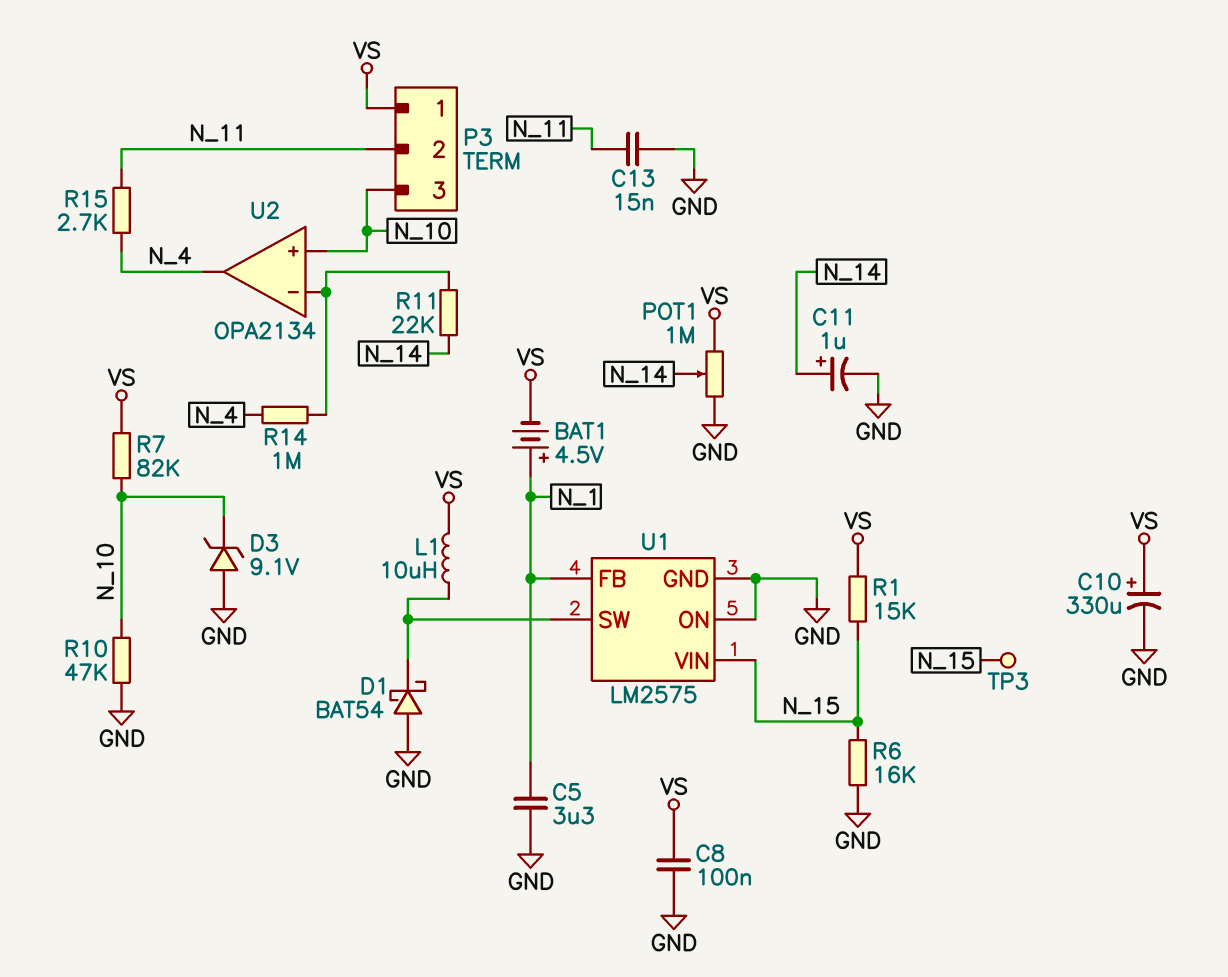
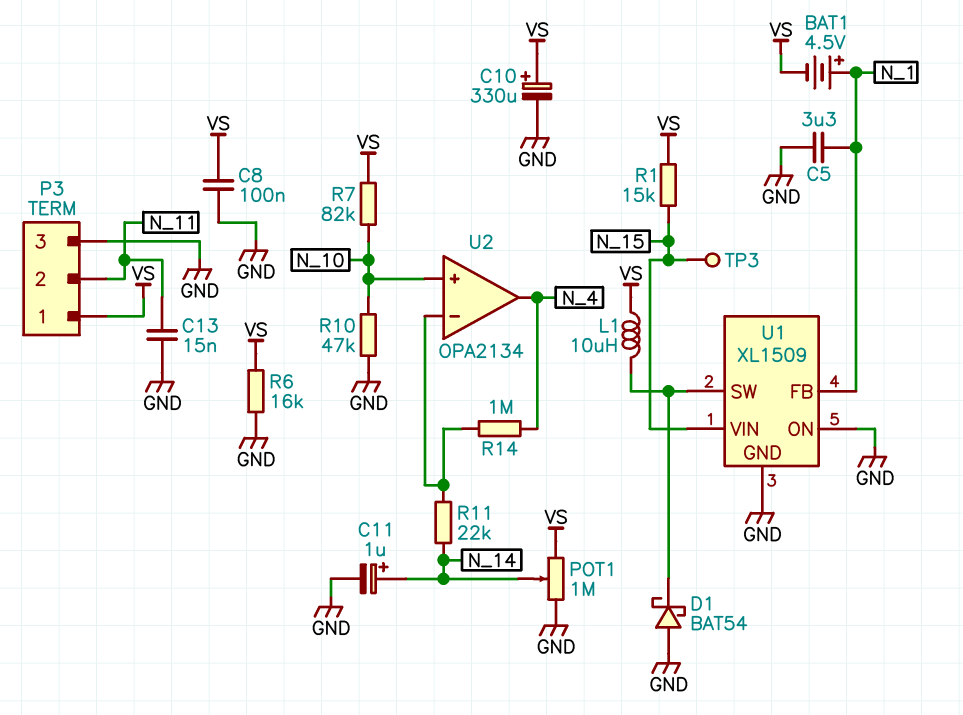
D3: zener 9.1V (A GND, K N_10) -> none
P3 pin 3: N_10 -> GND
R6: 16k (GND, N_15) -> 16k (GND, VS)
R15: 2.7k (N_4, N_11) -> none
U1: LM2575 -> XL1509

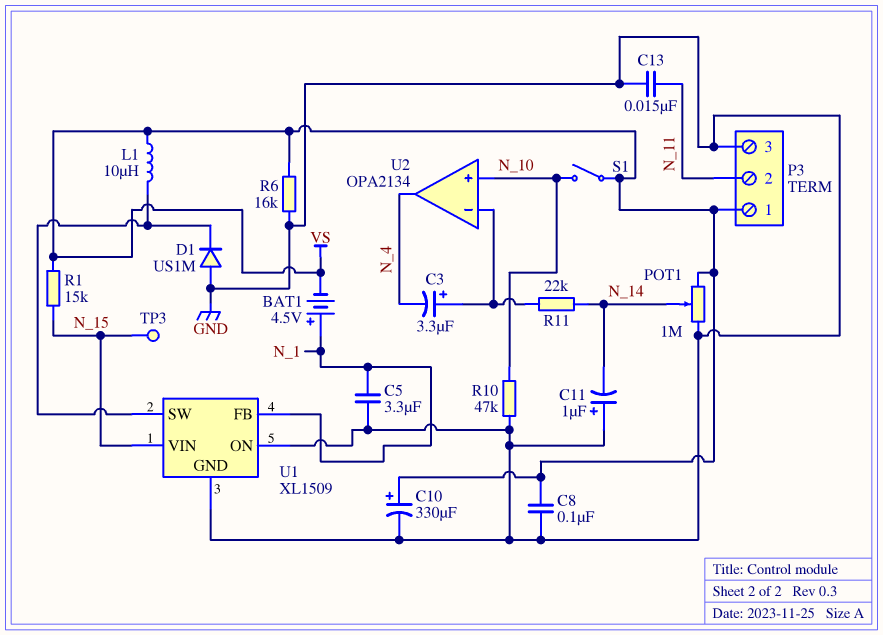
C3: none -> 3.3uF (plus U2/in-, minus N_4)
C11: 1uF (plus N_14, minus GND) -> 1uF (plus GND, minus N_14)
D1: schottky BAT54 (A GND, K U1/SW) -> diode US1M (A GND, K U1/SW)
R7: 82k (N_10, VS) -> none
R14: 1M (N_4, U2/in-) -> none
S1: none -> switch (N_10, VS)

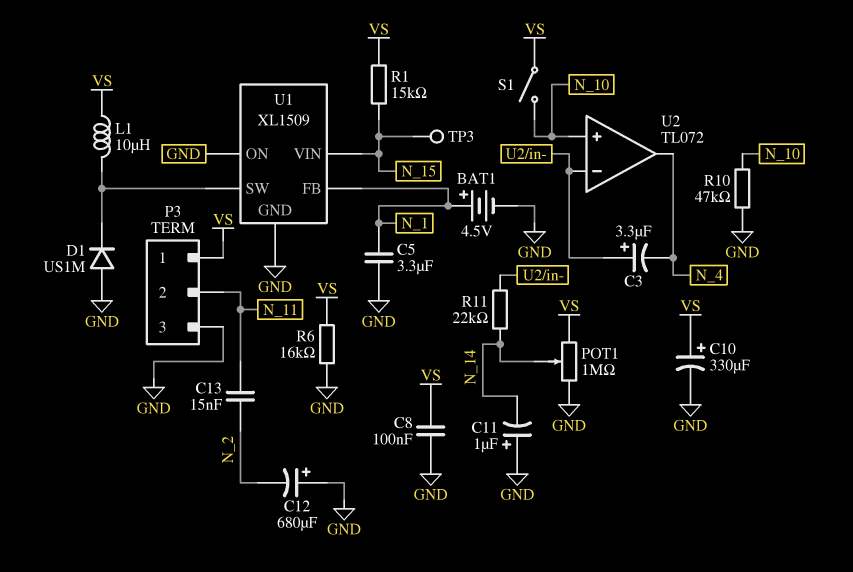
BAT1: 4.5V (plus N_1, minus VS) -> 4.5V (plus N_1, minus GND)
C12: none -> 680uF (plus GND, minus N_2)
C13: 15nF (GND, N_11) -> 15nF (N_2, N_11)
U2: OPA2134 -> TL072

